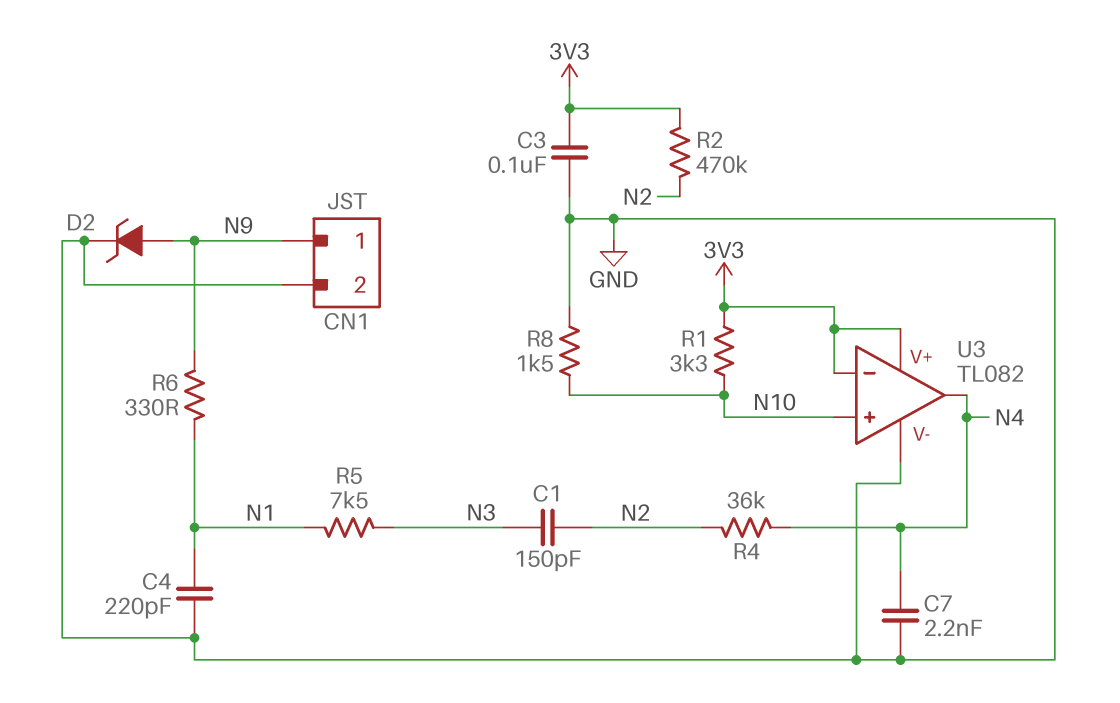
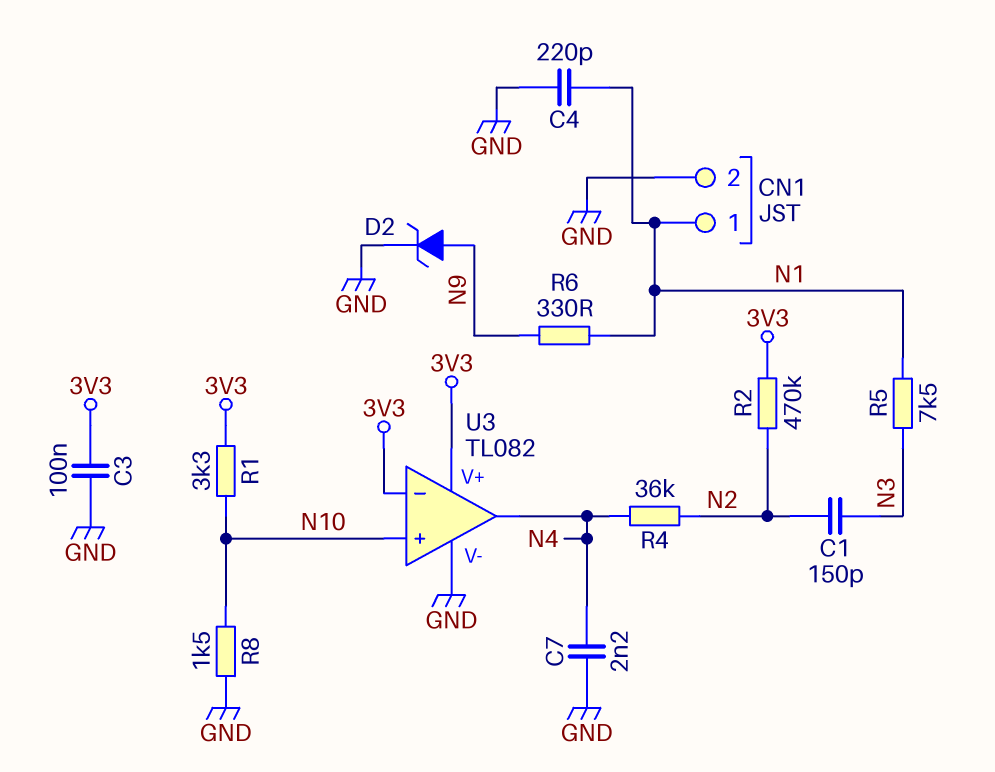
CN1 pin 1: N9 -> N1

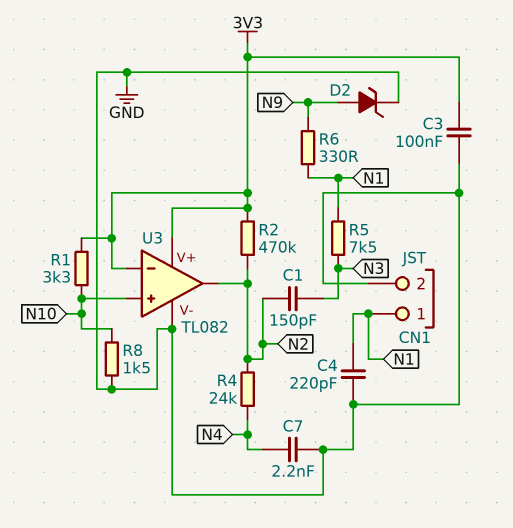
R4: 36k (N2, N4) -> 24k (N2, N4)
U3 pin out: N4 -> N2

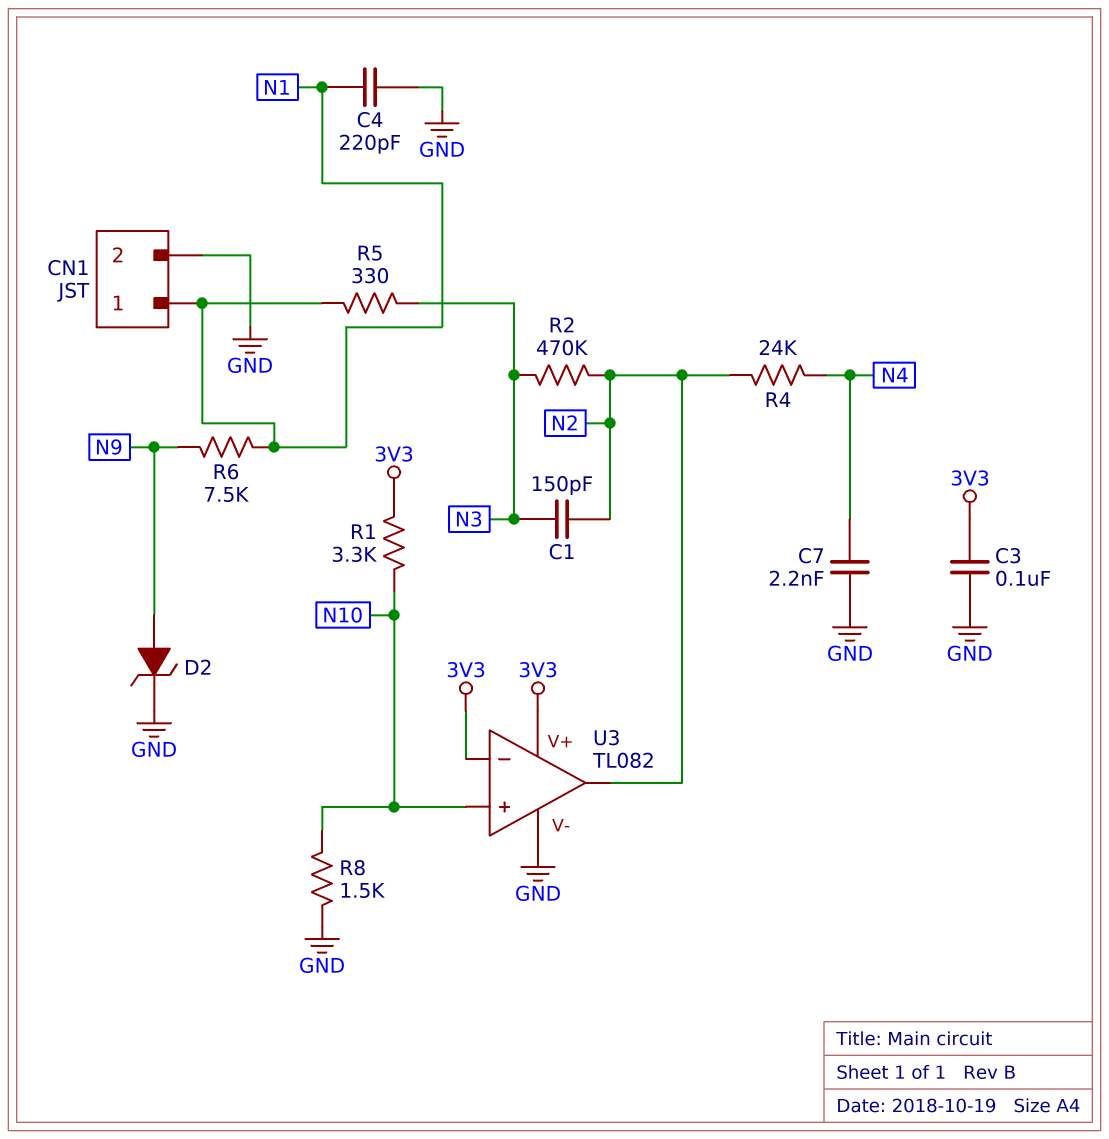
R2: 470k (3V3, N2) -> 470k (N2, N3)
R5: 7.5k (N1, N3) -> 330 (N1, N3)
R6: 330 (N1, N9) -> 7.5k (N1, N9)

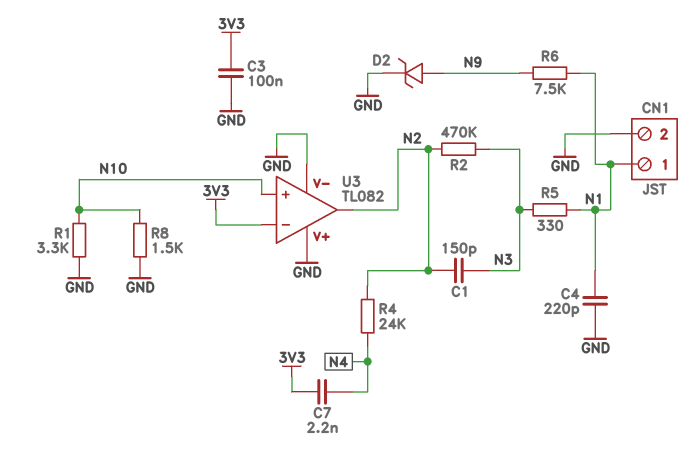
C7: 2.2nF (GND, N4) -> 2.2nF (3V3, N4)
R1: 3.3k (3V3, N10) -> 3.3k (GND, N10)
U3 pin V+: 3V3 -> GND

